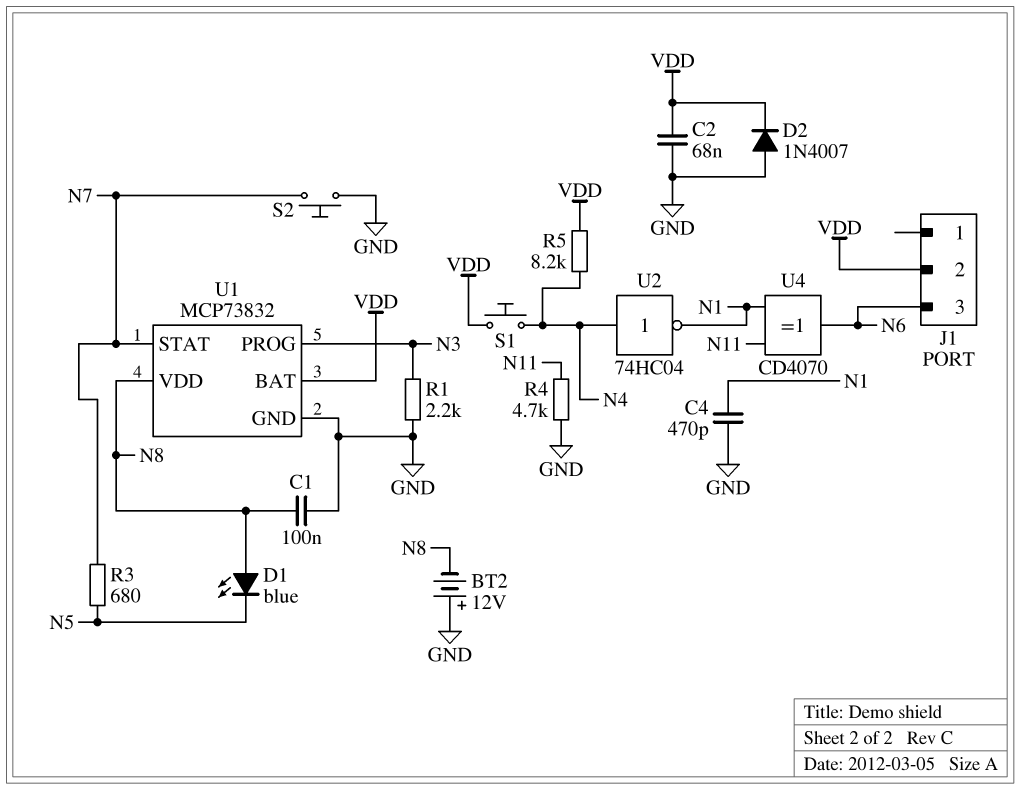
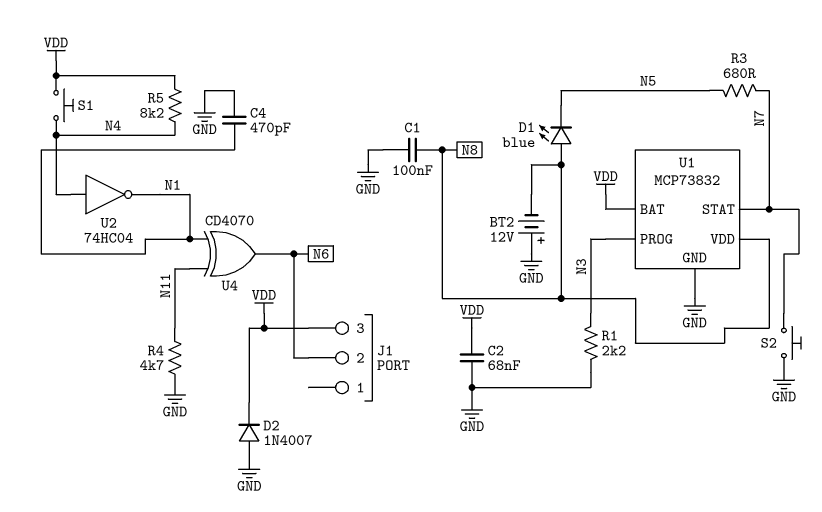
J1 pin 2: VDD -> N6
J1 pin 3: N6 -> VDD

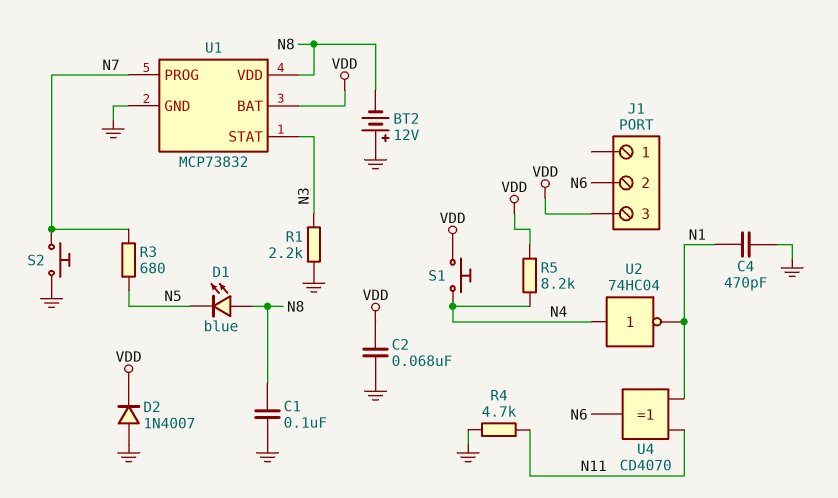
U1 pin PROG: N3 -> N7
U1 pin STAT: N7 -> N3

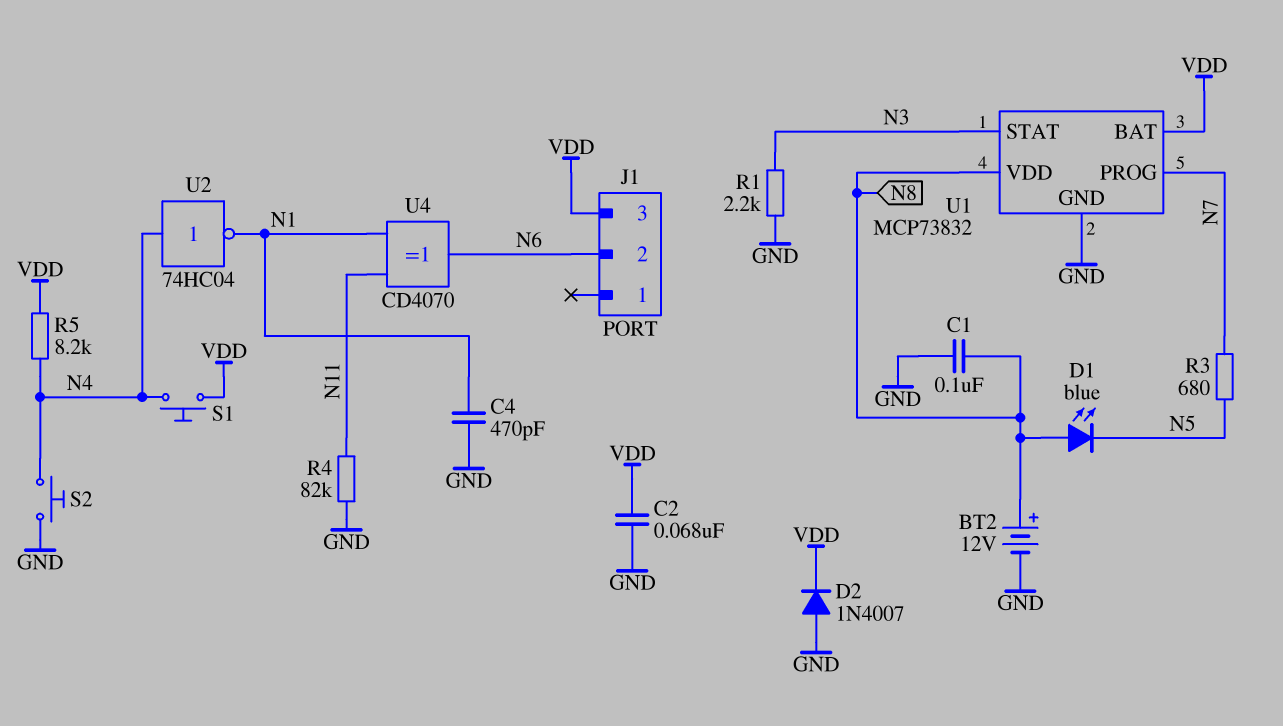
BT2: 12V (plus GND, minus N8) -> 12V (plus N8, minus GND)
R4: 4.7k (GND, N11) -> 82k (GND, N11)
S2: button (GND, N7) -> button (GND, N4)

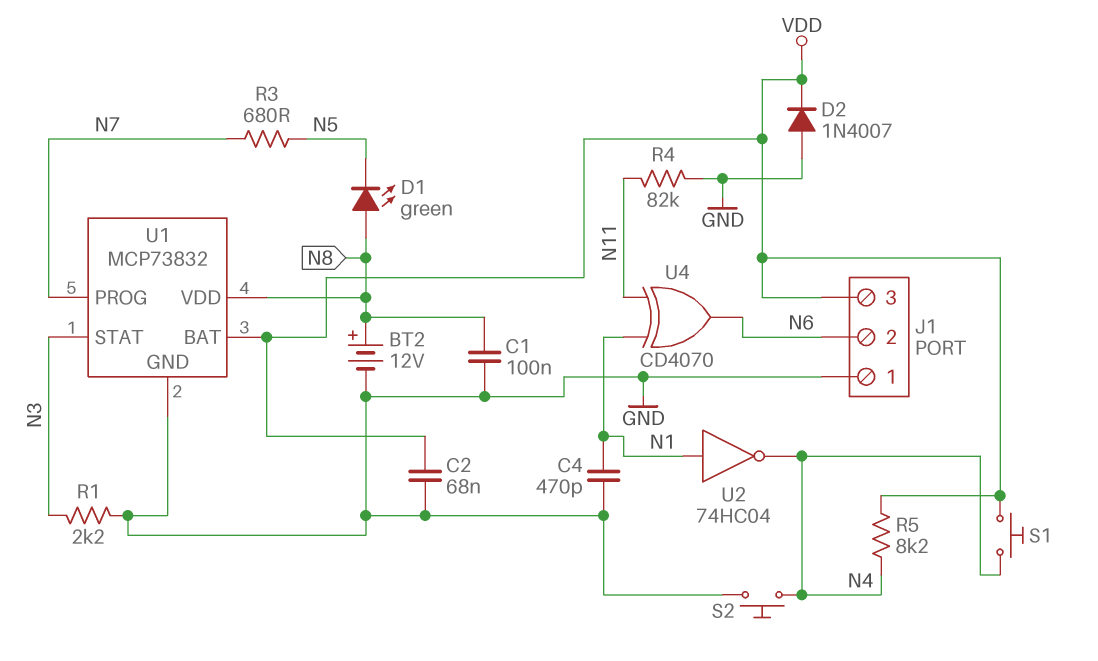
D1: LED blue (A N8, K N5) -> LED green (A N8, K N5)
J1 pin 1: none -> GND
U2: NOT 74HC04 (in N4, out N1) -> NOT 74HC04 (in N1, out N4)

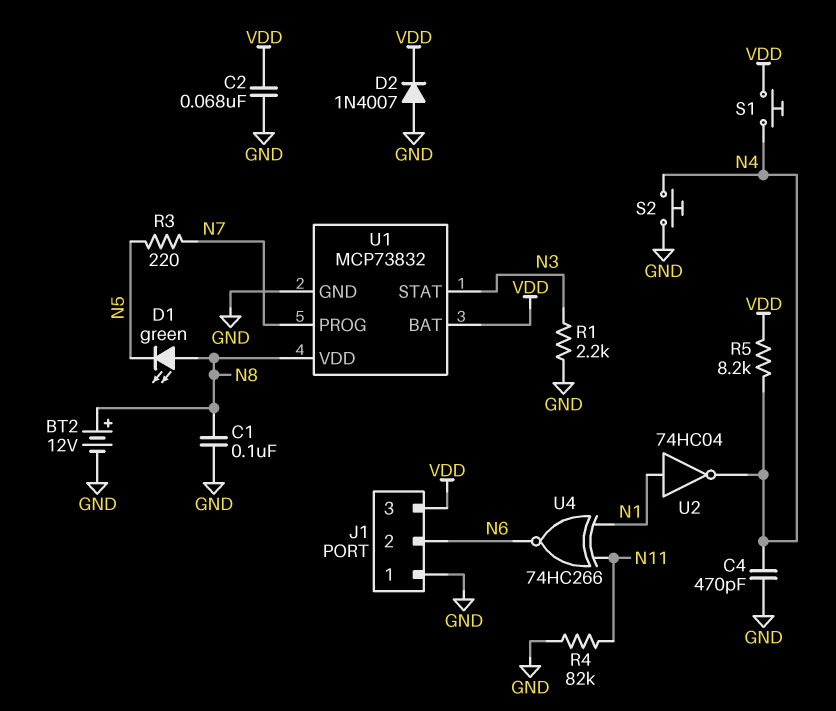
C4: 470pF (GND, N1) -> 470pF (GND, N4)
R3: 680 (N5, N7) -> 220 (N5, N7)
U4: XOR CD4070 (in N1, in N11, out N6) -> XNOR 74HC266 (in N1, in N11, out N6)

